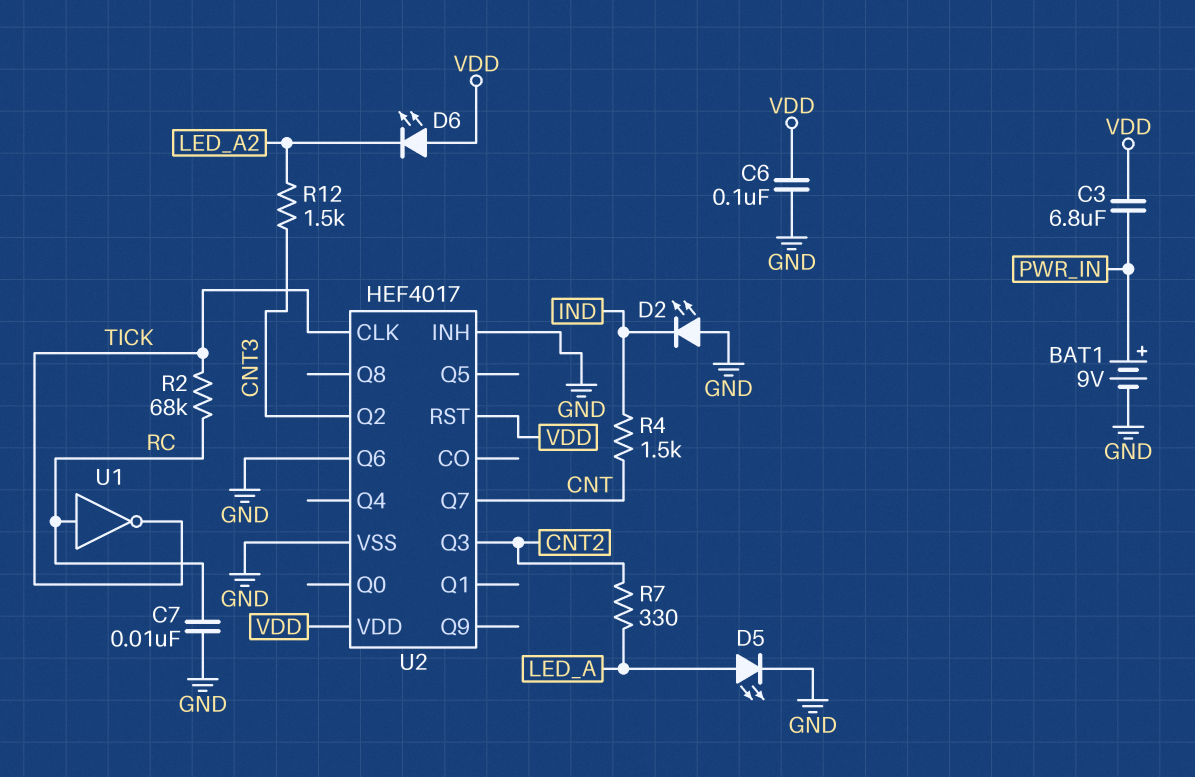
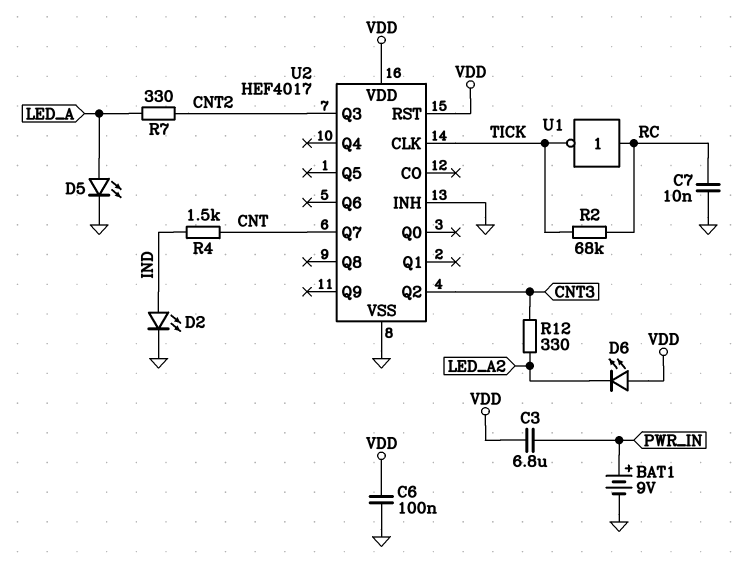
D2: LED (A GND, K IND) -> LED (A IND, K GND)
R12: 1.5k (CNT3, LED_A2) -> 330 (CNT3, LED_A2)
U2 pin Q6: GND -> none

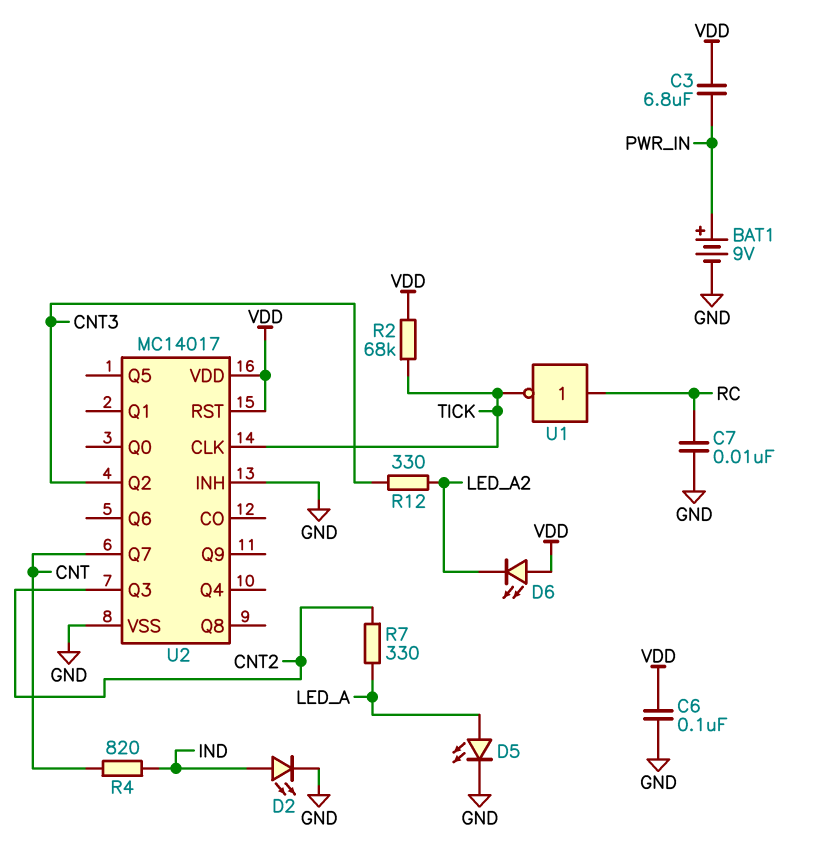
R2: 68k (RC, TICK) -> 68k (TICK, VDD)
R4: 1.5k (CNT, IND) -> 820 (CNT, IND)
U2: HEF4017 -> MC14017

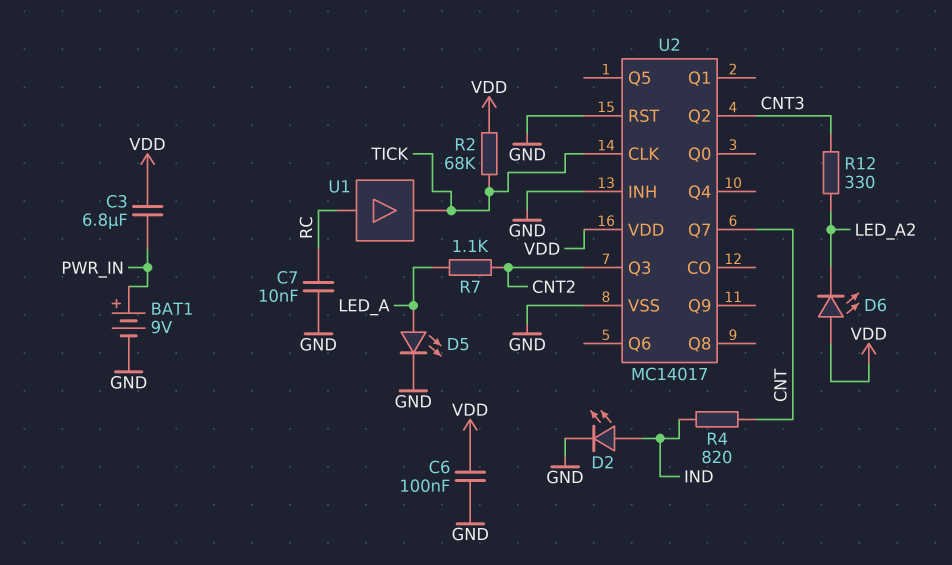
R7: 330 (CNT2, LED_A) -> 1.1k (CNT2, LED_A)
U1: NOT (in RC, out TICK) -> buffer (in RC, out TICK)
U2 pin RST: VDD -> GND

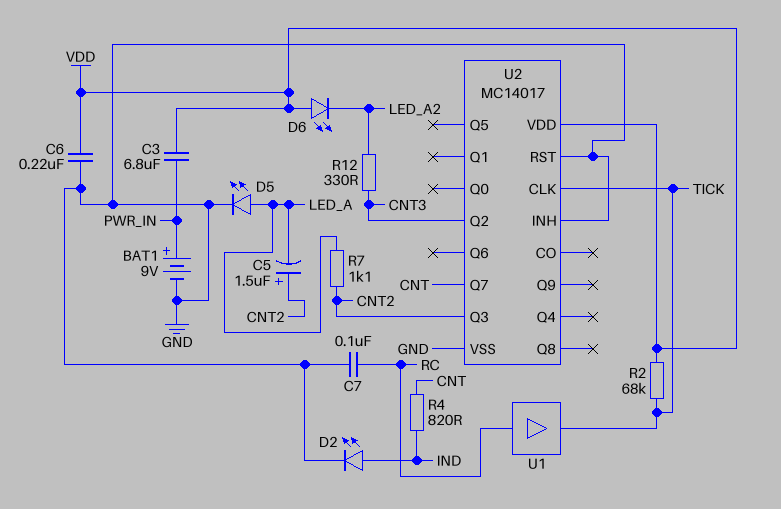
C5: none -> 1.5uF (plus CNT2, minus LED_A)
C6: 100nF (GND, VDD) -> 220nF (GND, VDD)
C7: 10nF (GND, RC) -> 100nF (GND, RC)

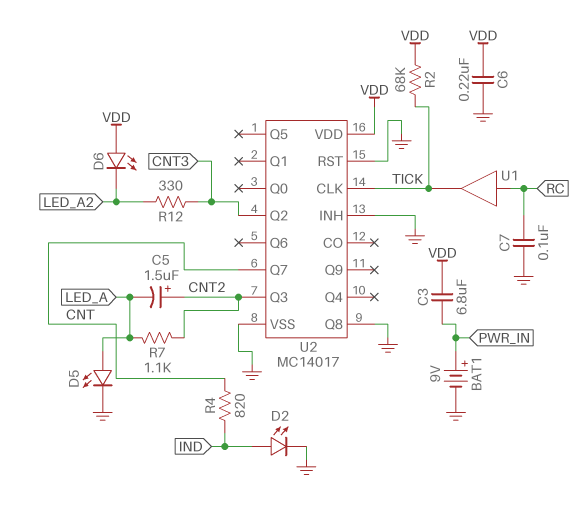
U2 pin Q8: none -> GND

